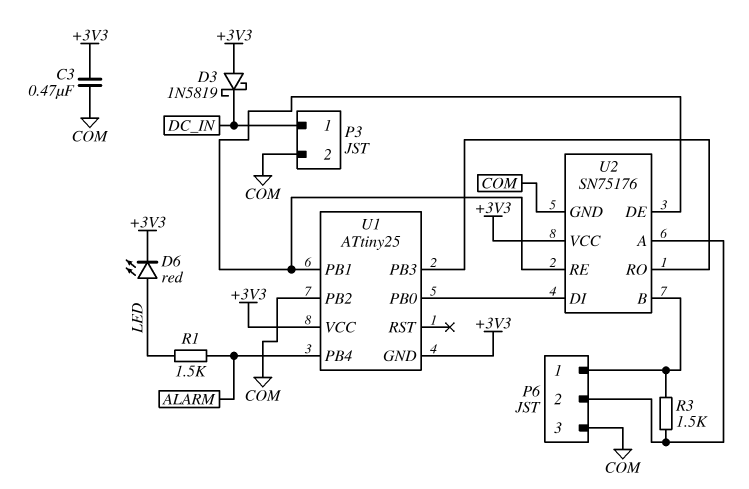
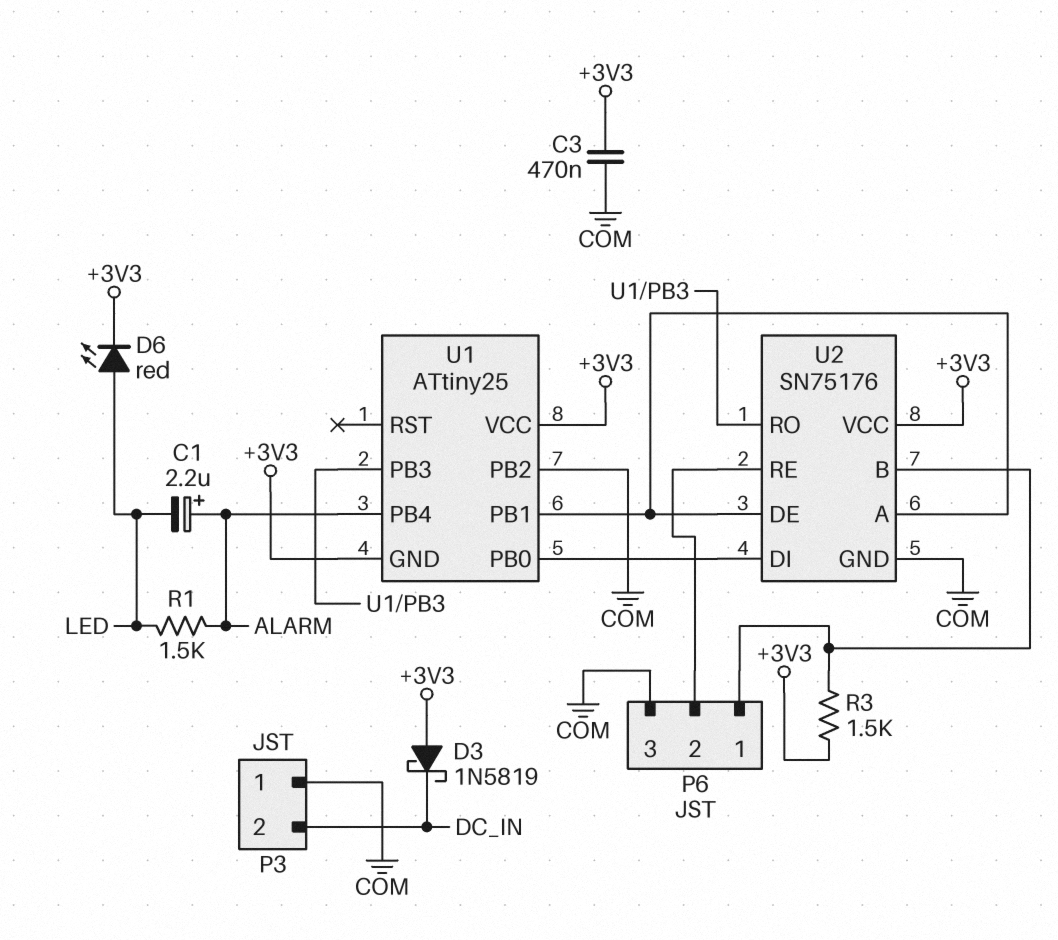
C1: none -> 2.2uF (plus ALARM, minus LED)
P3 pin 1: DC_IN -> COM
P3 pin 2: COM -> DC_IN
R3: 1.5k (P6/1, P6/2) -> 1.5k (+3V3, P6/1)
U2 pin A: P6/2 -> U1/PB1
U2 pin RE: U1/PB1 -> P6/2

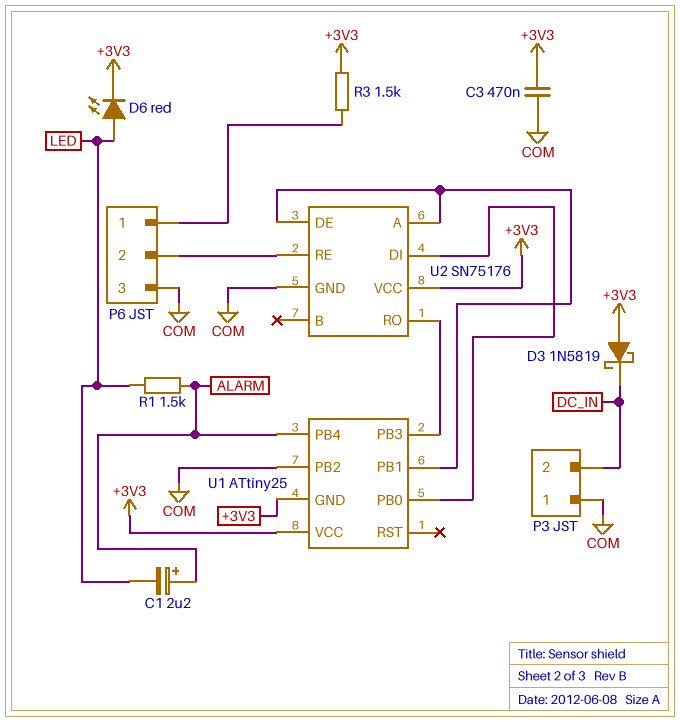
U2 pin B: P6/1 -> none

